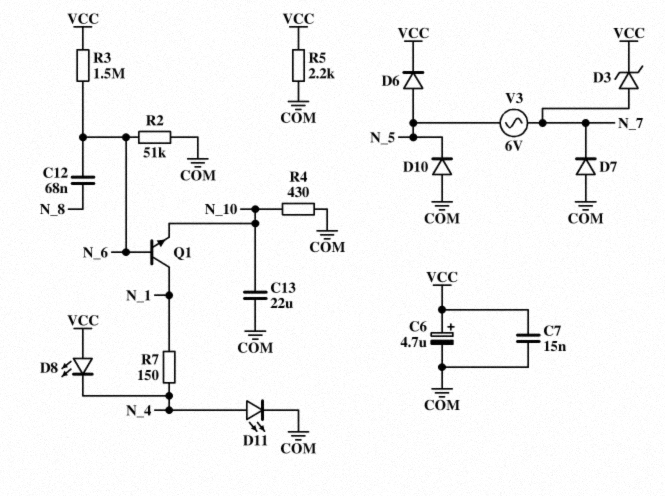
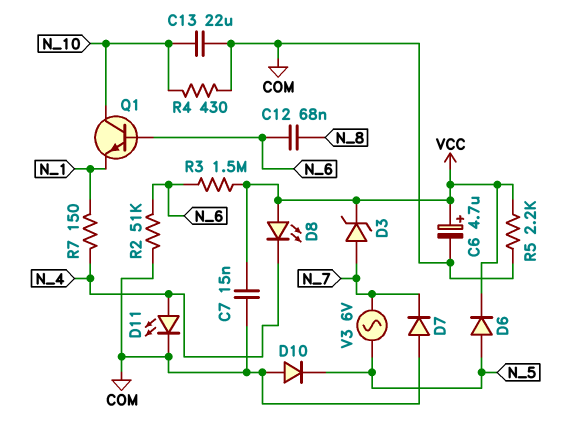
Q1: NPN (B N_6, C N_1, E N_10) -> NPN (B N_6, C N_10, E N_1)

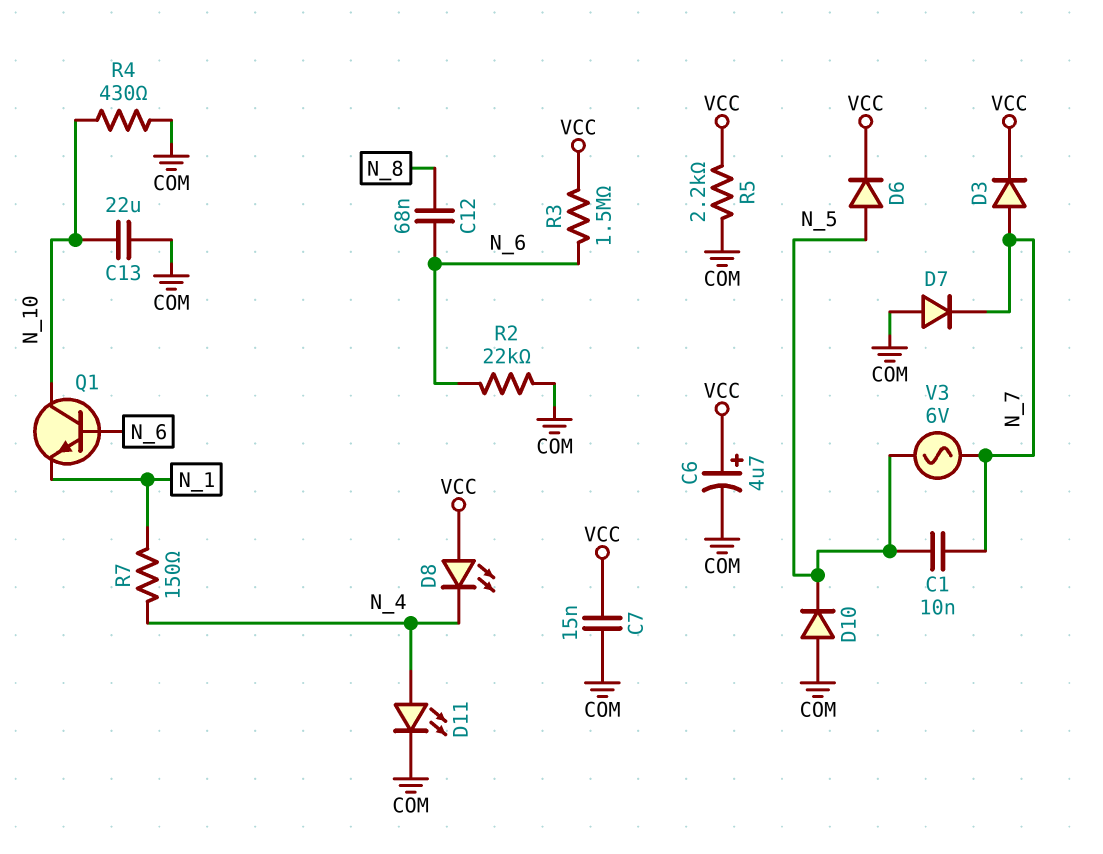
C1: none -> 10nF (N_5, N_7)
D3: zener (A N_7, K VCC) -> diode (A N_7, K VCC)
R2: 51k (COM, N_6) -> 22k (COM, N_6)

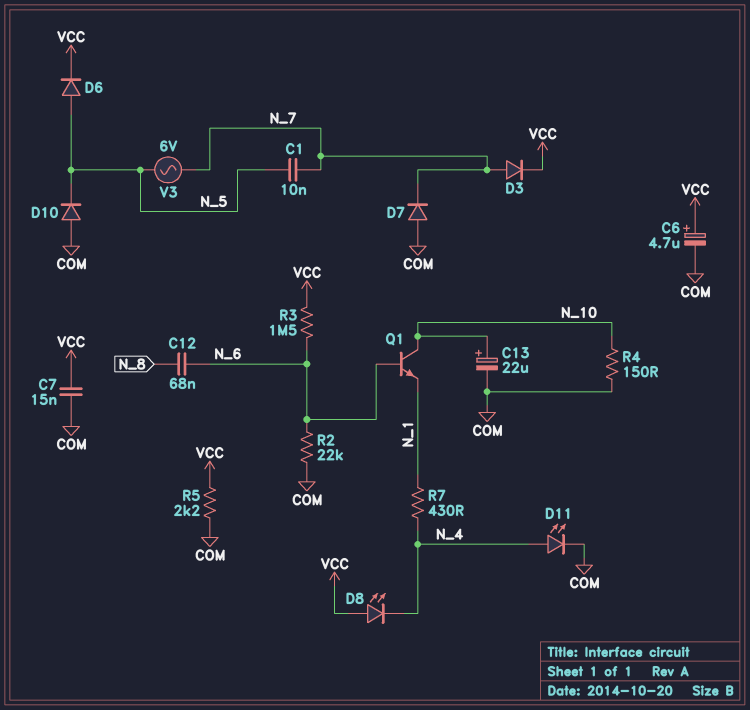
C13: 22uF (COM, N_10) -> 22uF (plus N_10, minus COM)
R4: 430 (COM, N_10) -> 150 (COM, N_10)
R7: 150 (N_1, N_4) -> 430 (N_1, N_4)

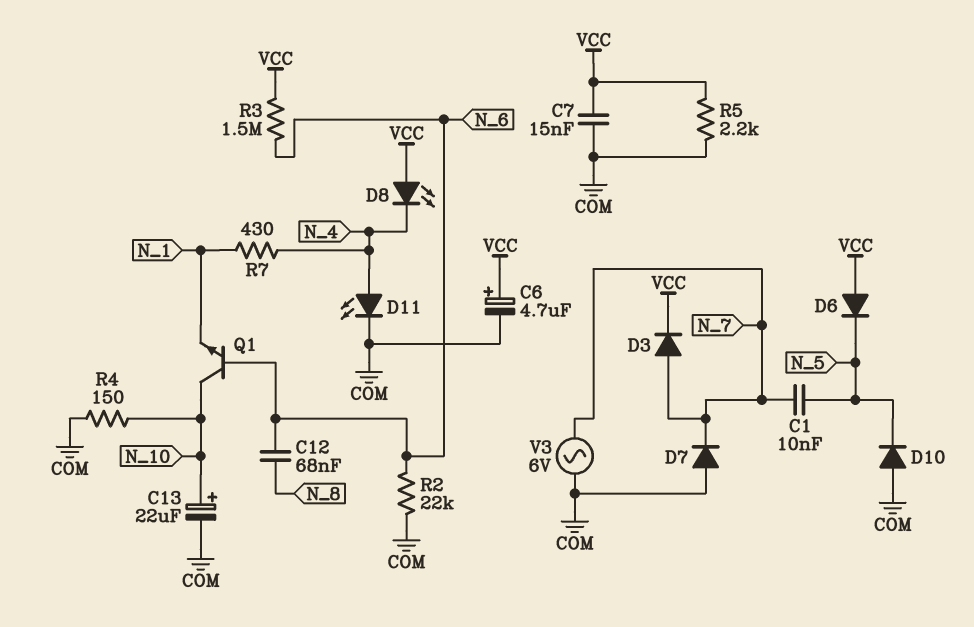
D6: diode (A N_5, K VCC) -> diode (A VCC, K N_5)
V3: AC 6V (N_5, N_7) -> AC 6V (COM, N_7)

